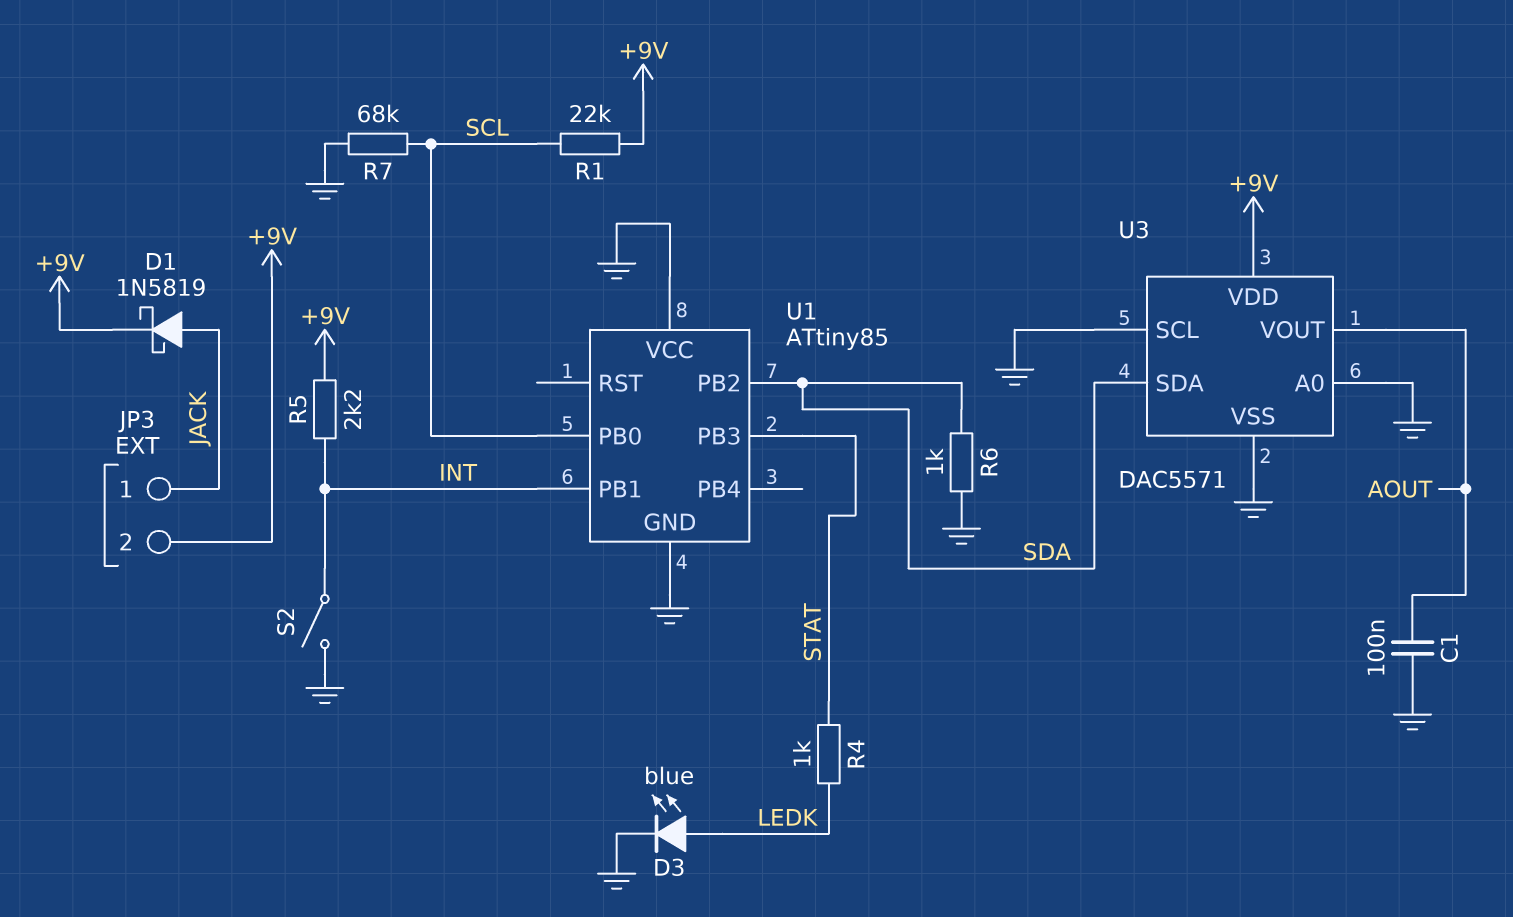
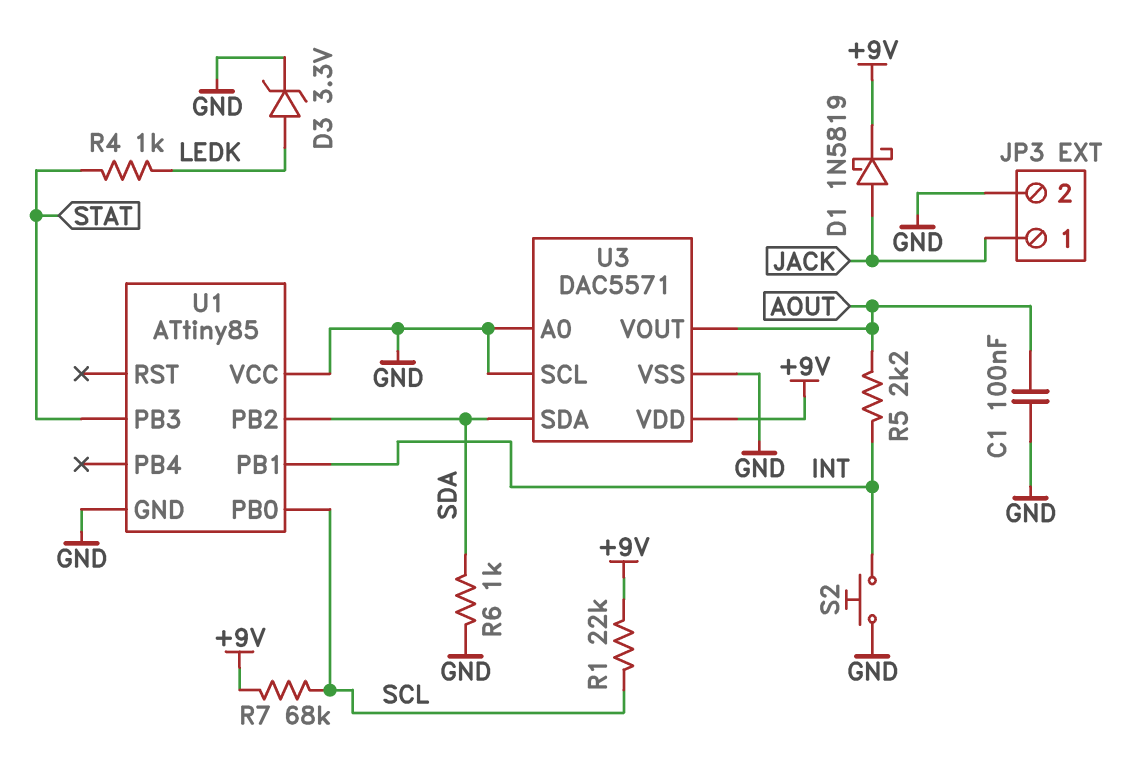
D3: LED blue (A LEDK, K GND) -> zener 3.3V (A LEDK, K GND)
JP3 pin 2: +9V -> GND
R5: 2.2k (+9V, INT) -> 2.2k (AOUT, INT)
R7: 68k (GND, SCL) -> 68k (+9V, SCL)
S2: switch (GND, INT) -> button (GND, INT)

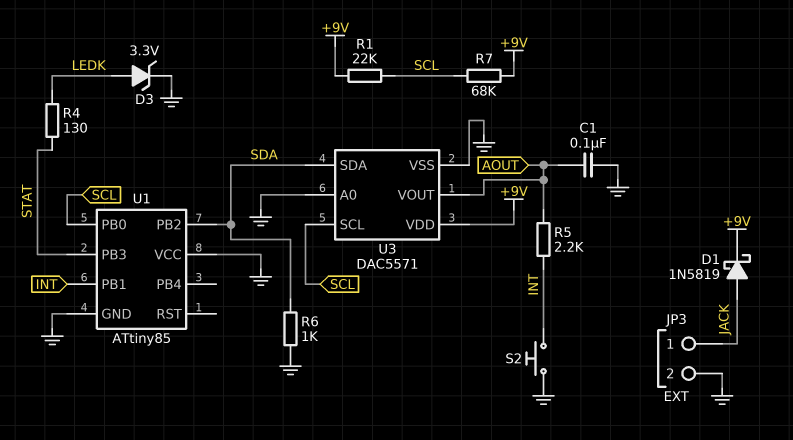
R4: 1k (LEDK, STAT) -> 130 (LEDK, STAT)
U3 pin SCL: GND -> SCL

